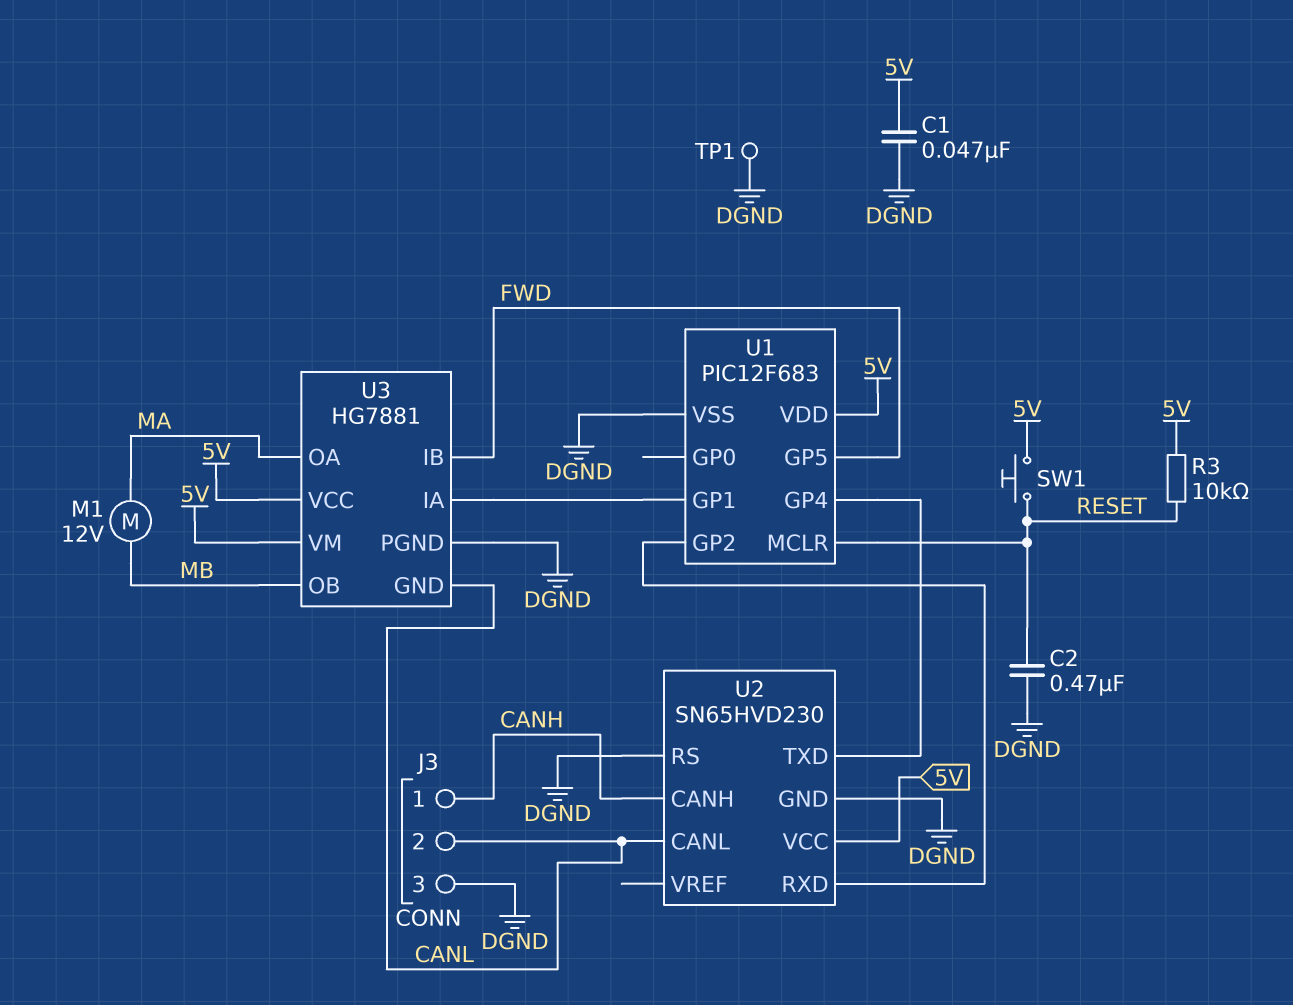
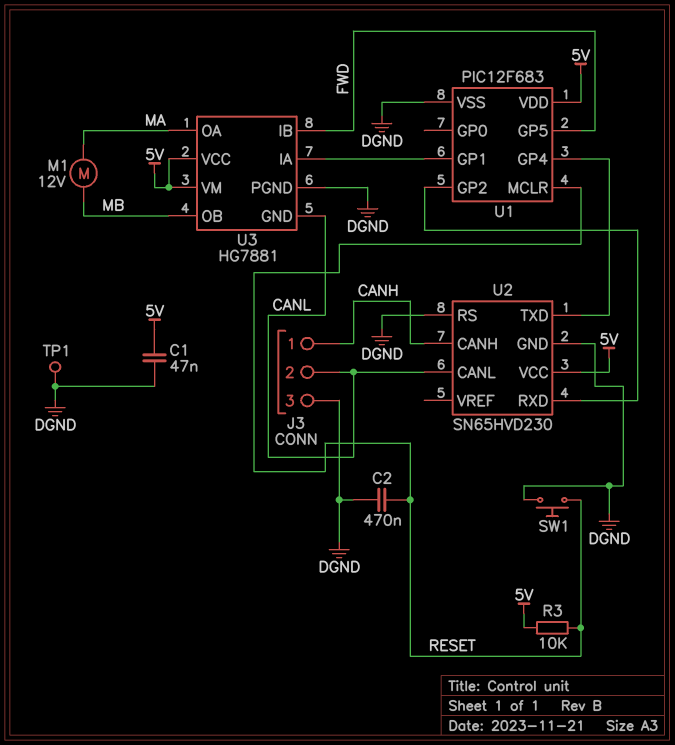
SW1: button (5V, RESET) -> button (DGND, RESET)

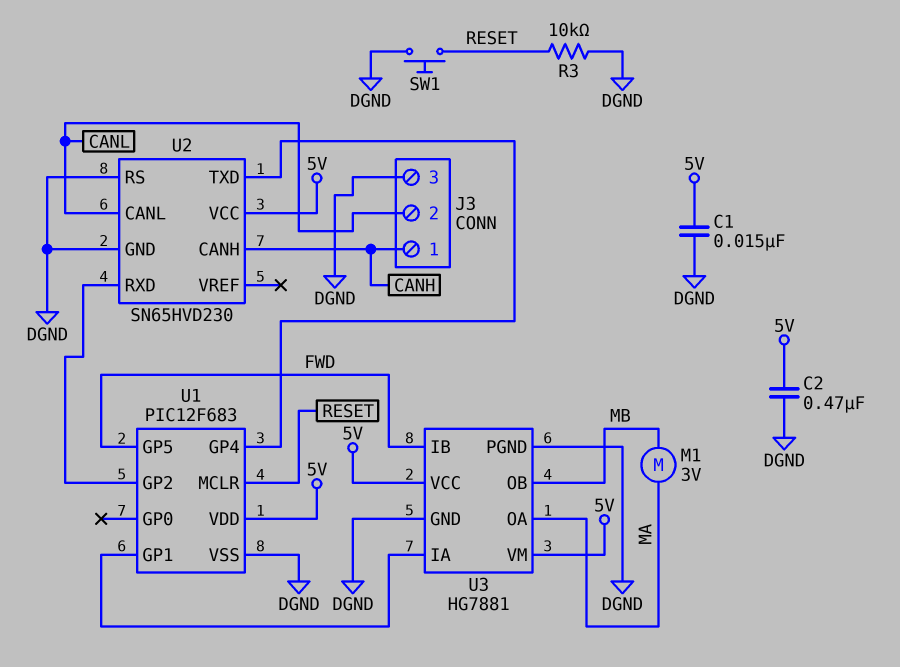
C1: 47nF (5V, DGND) -> 15nF (5V, DGND)
C2: 470nF (DGND, RESET) -> 470nF (5V, DGND)
M1: motor 12V (MA, MB) -> motor 3V (MA, MB)
R3: 10k (5V, RESET) -> 10k (DGND, RESET)
TP1: test point (DGND) -> none
U3 pin GND: CANL -> DGND

